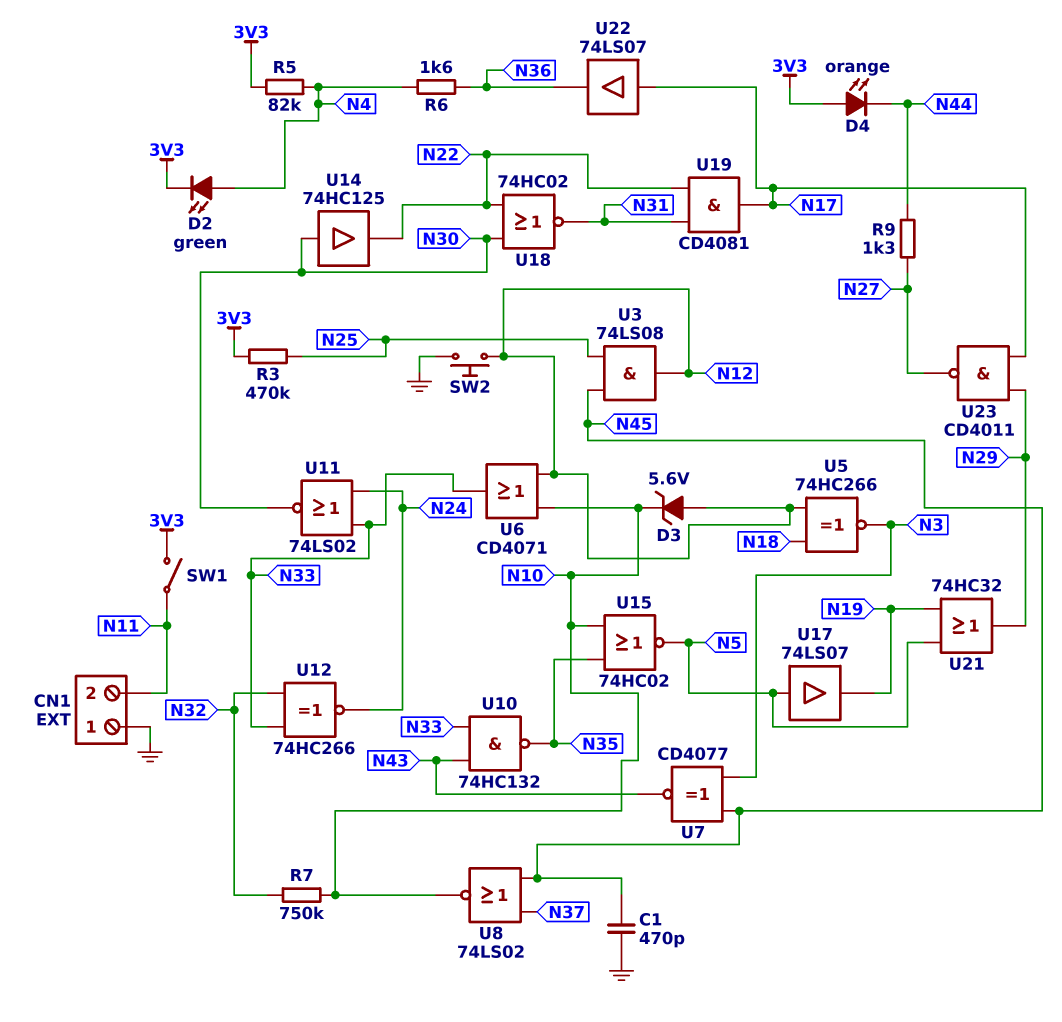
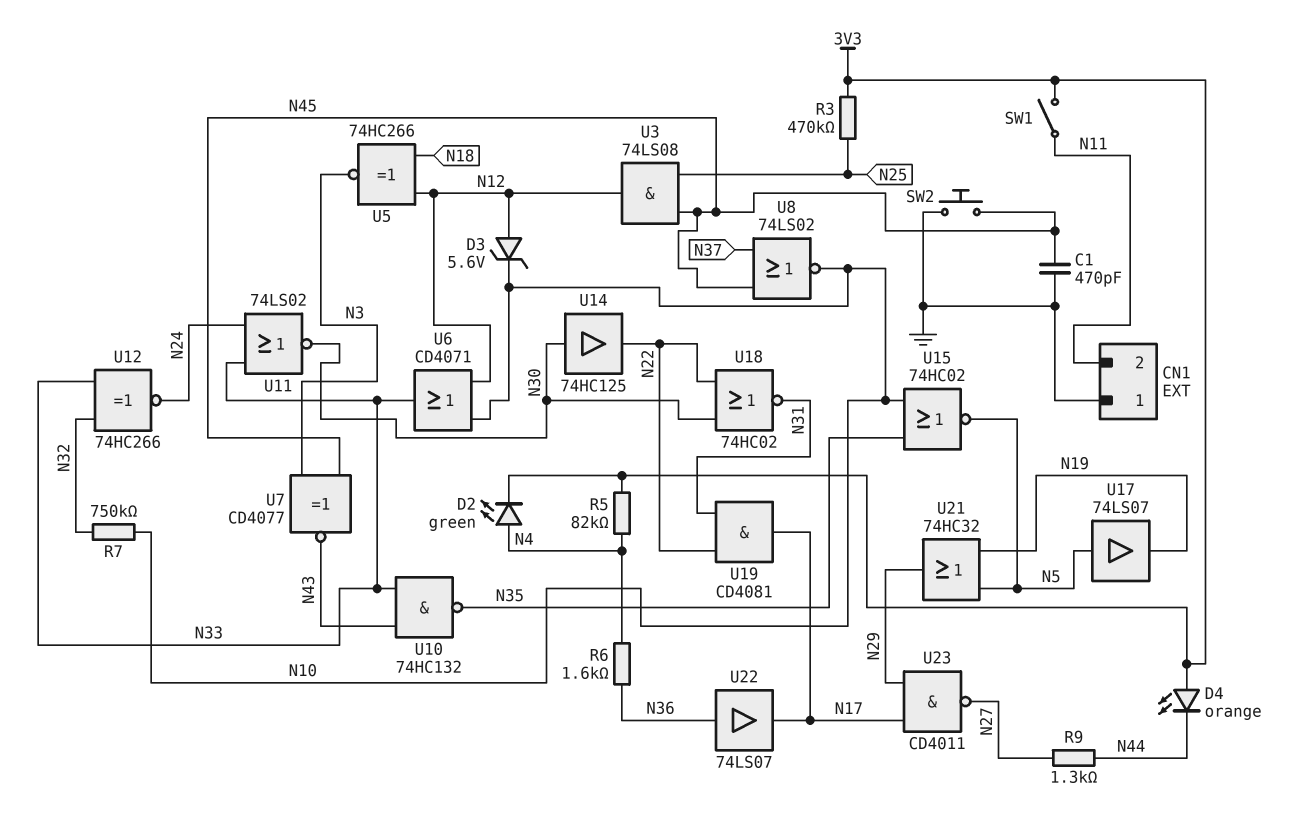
SW2: button (GND, N12) -> button (GND, N45)
U22: buffer 74LS07 (in N17, out N36) -> buffer 74LS07 (in N36, out N17)

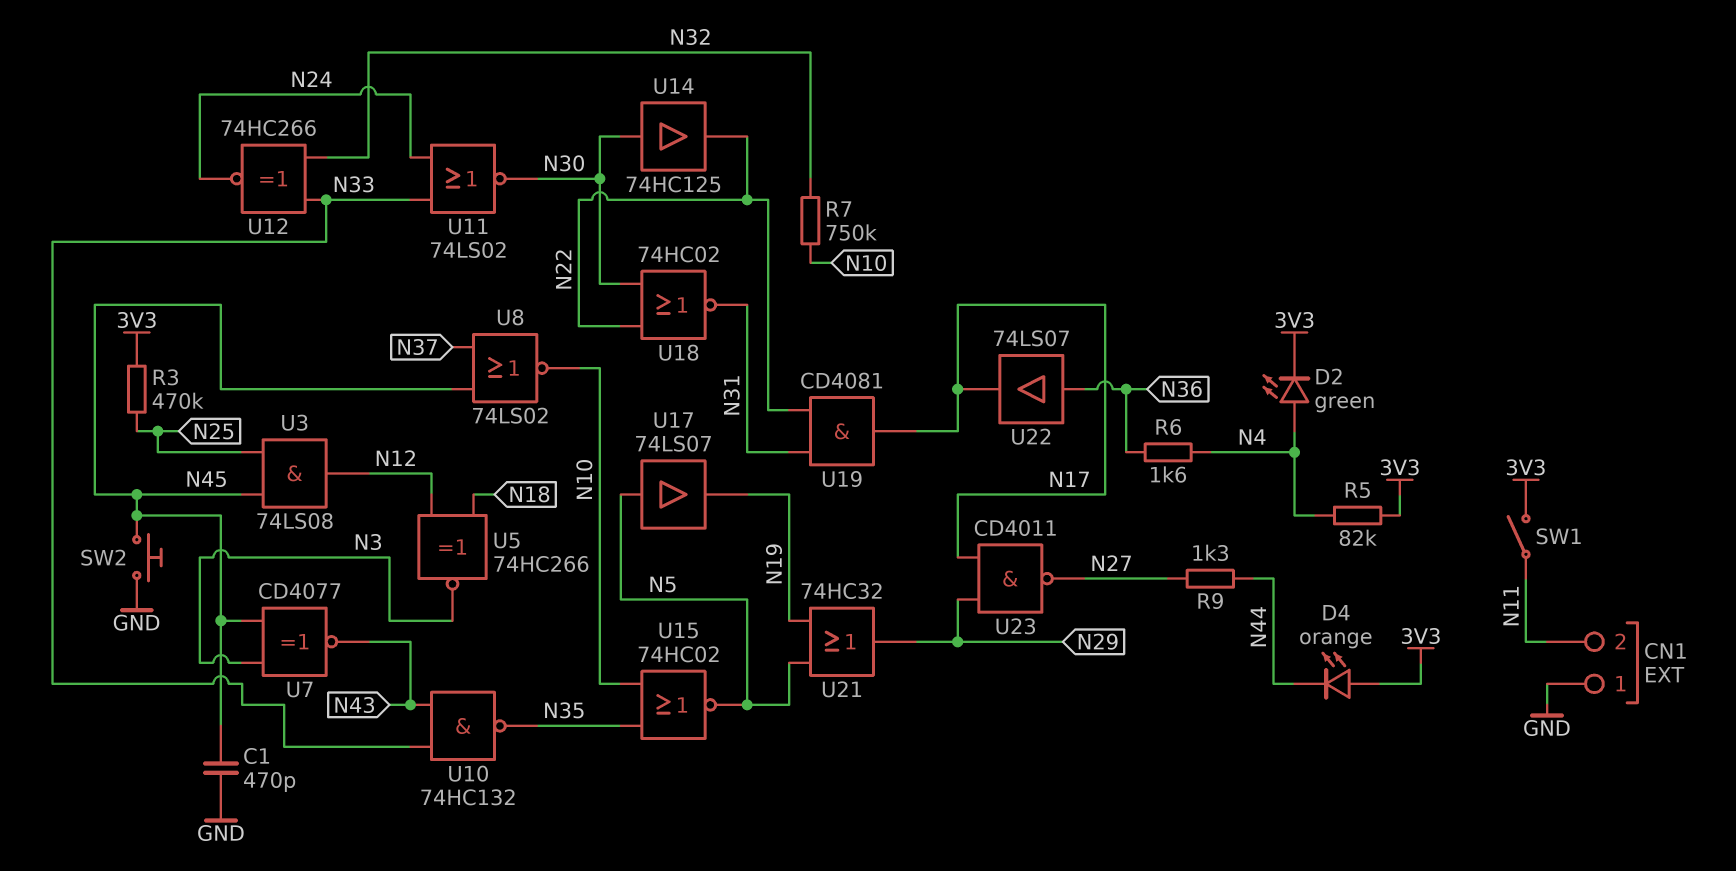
D3: zener 5.6V (A N12, K N10) -> none
U6: OR CD4071 (in N10, in N12, out N33) -> none

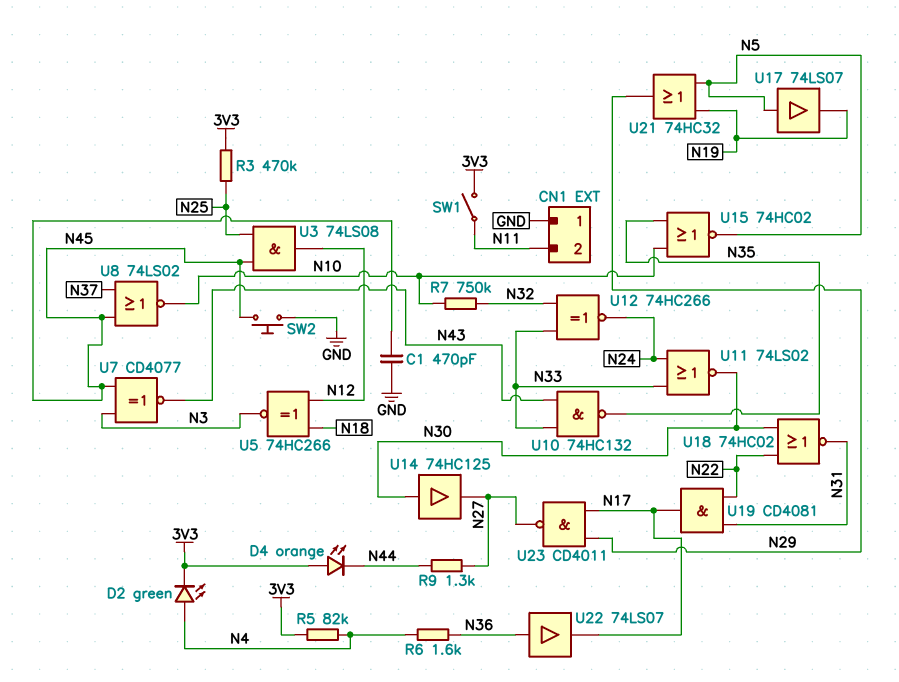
U14: buffer 74HC125 (in N30, out N22) -> buffer 74HC125 (in N30, out N27)

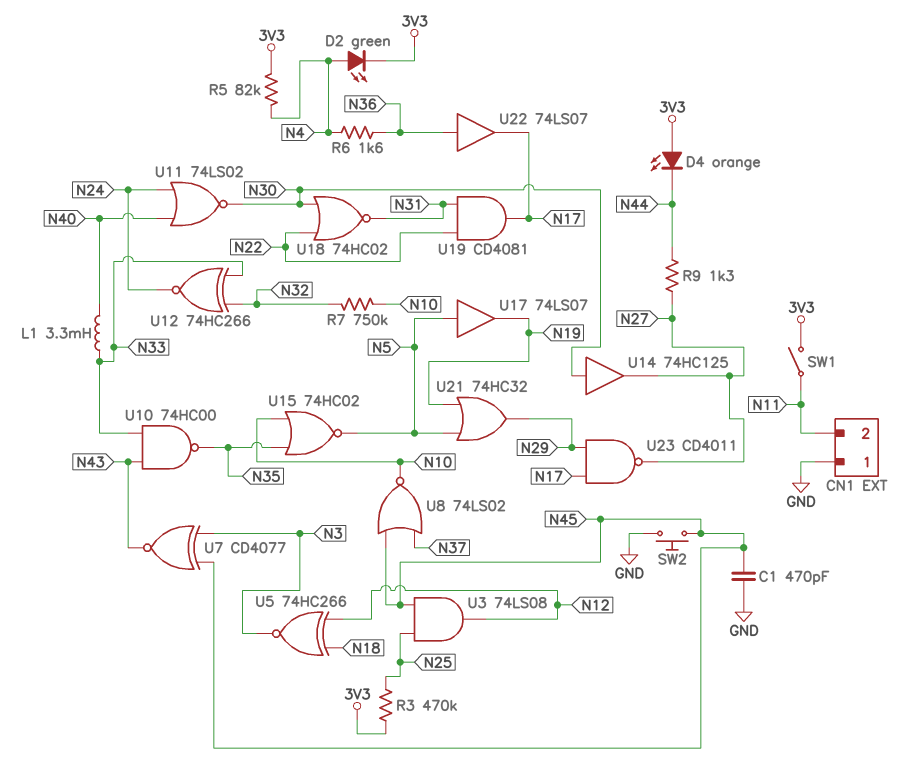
L1: none -> 3.3mH (N33, N40)
U10: NAND 74HC132 (in N33, in N43, out N35) -> NAND 74HC00 (in N33, in N43, out N35)
U11: NOR 74LS02 (in N24, in N33, out N30) -> NOR 74LS02 (in N24, in N40, out N30)

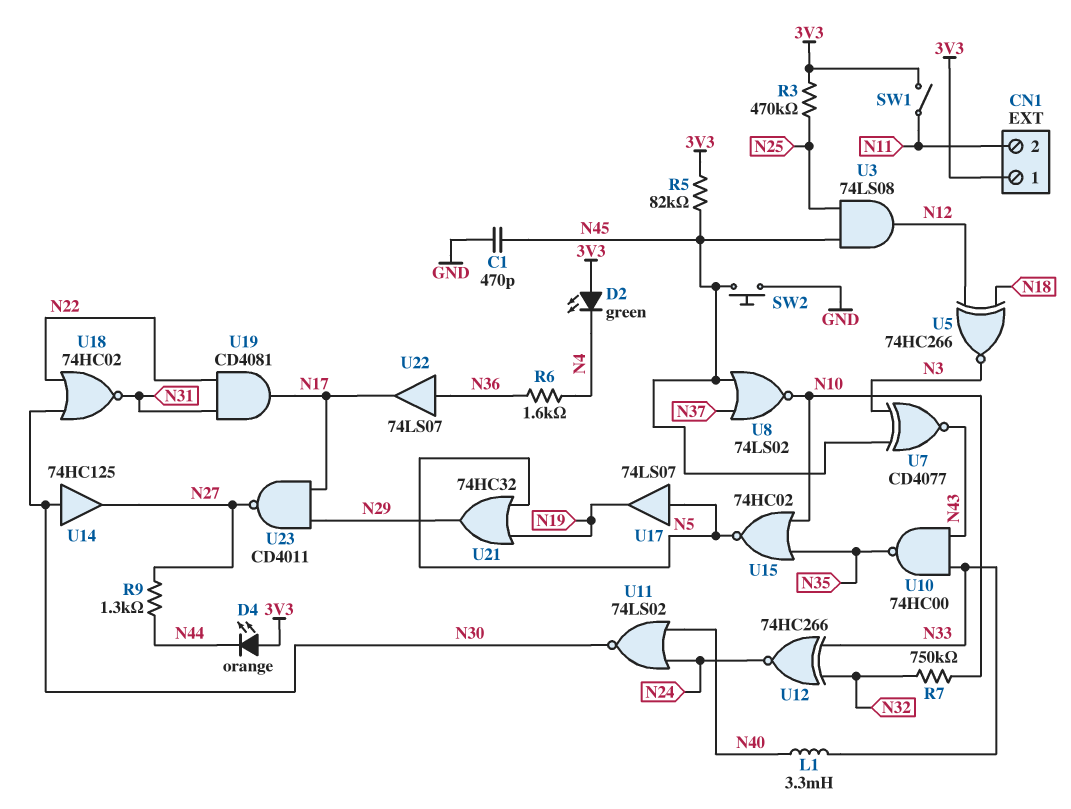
CN1 pin 1: GND -> 3V3
D2: LED green (A N4, K 3V3) -> LED green (A 3V3, K N4)
R5: 82k (3V3, N4) -> 82k (3V3, N45)

